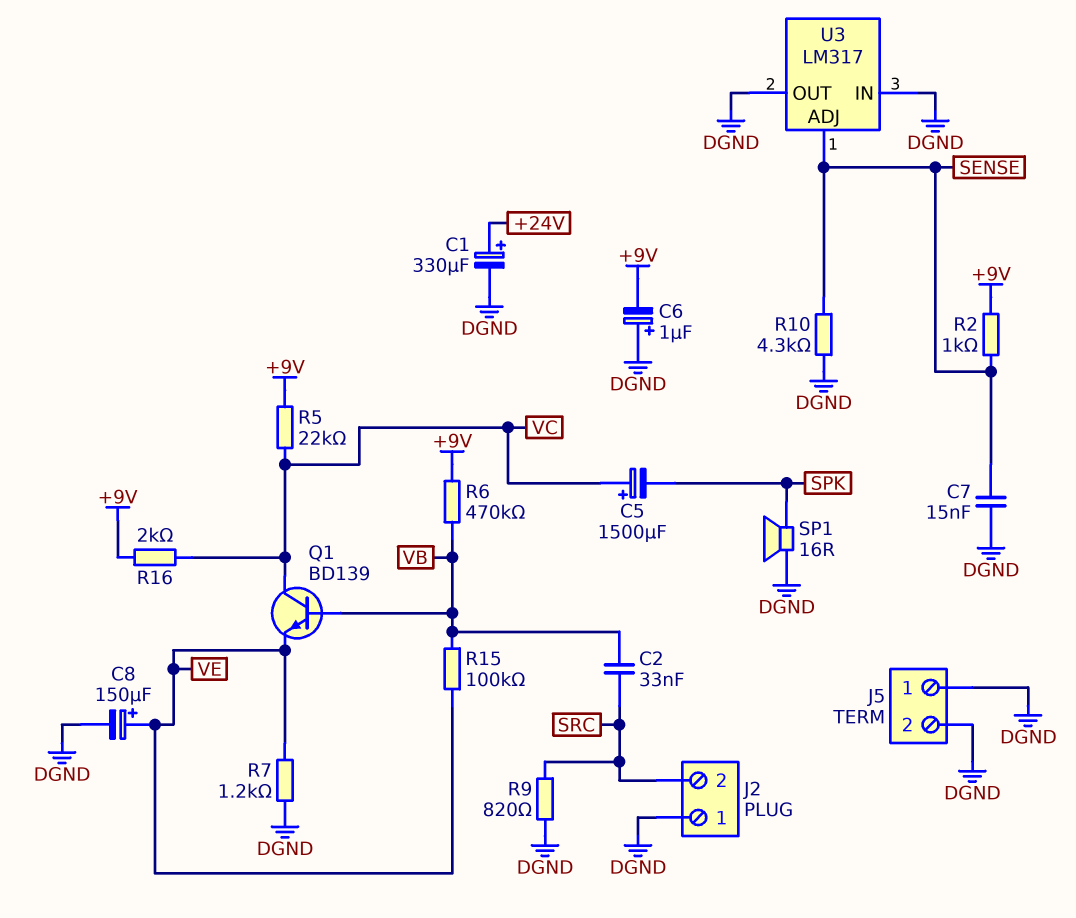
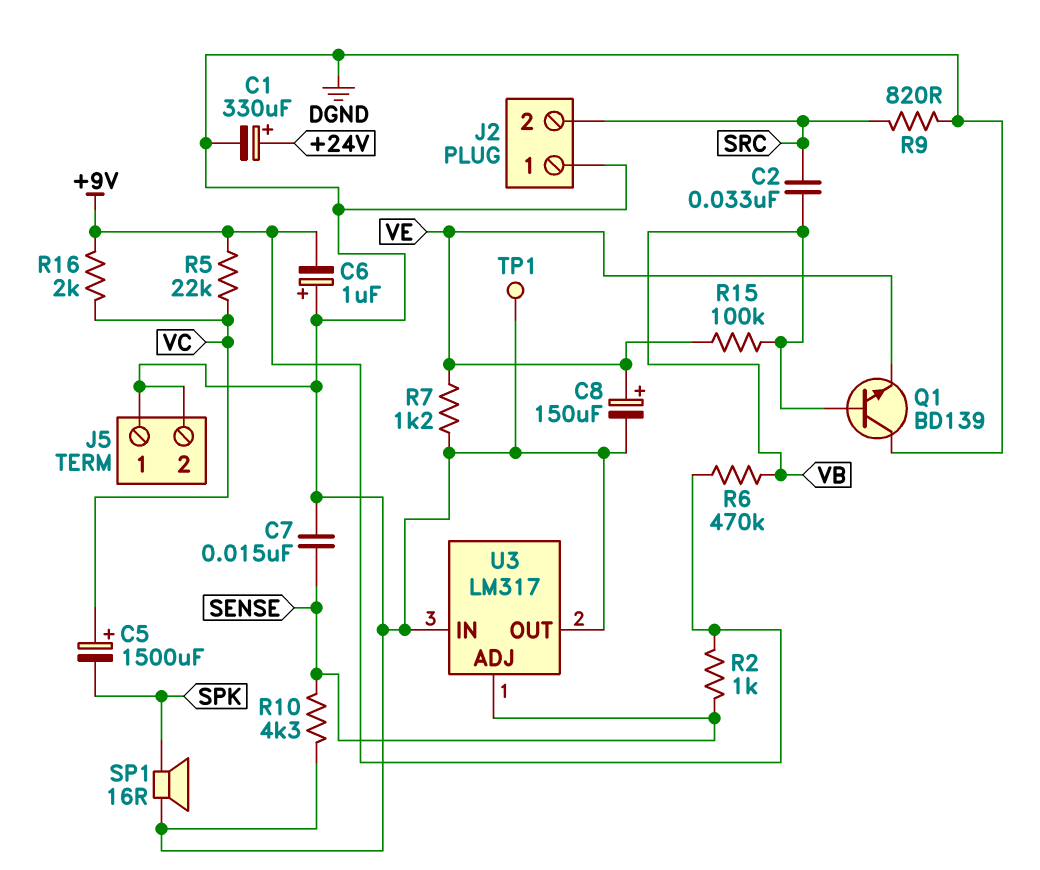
Q1: NPN BD139 (B VB, C VC, E VE) -> NPN BD139 (B VB, C DGND, E VE)
TP1: none -> test point (DGND)

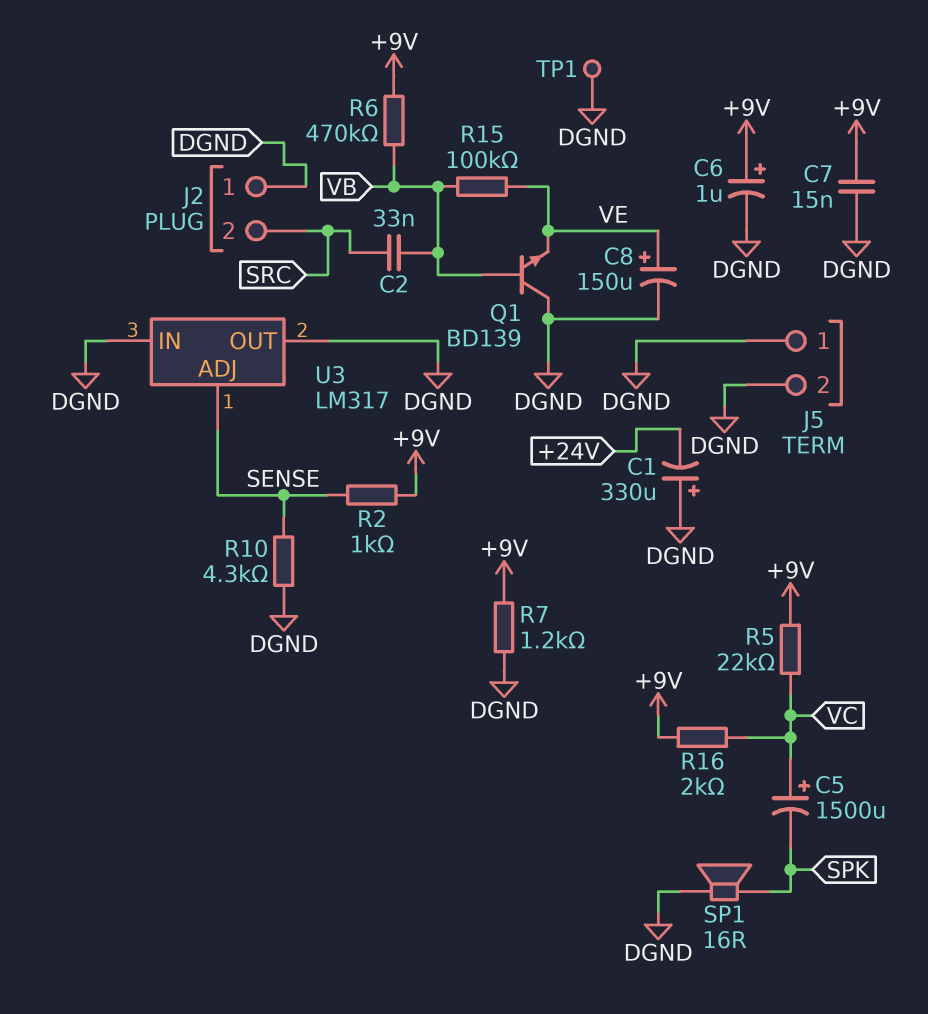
C1: 330uF (plus +24V, minus DGND) -> 330uF (plus DGND, minus +24V)
C6: 1uF (plus DGND, minus +9V) -> 1uF (plus +9V, minus DGND)
C7: 15nF (DGND, SENSE) -> 15nF (+9V, DGND)
R7: 1.2k (DGND, VE) -> 1.2k (+9V, DGND)
R9: 820 (DGND, SRC) -> none

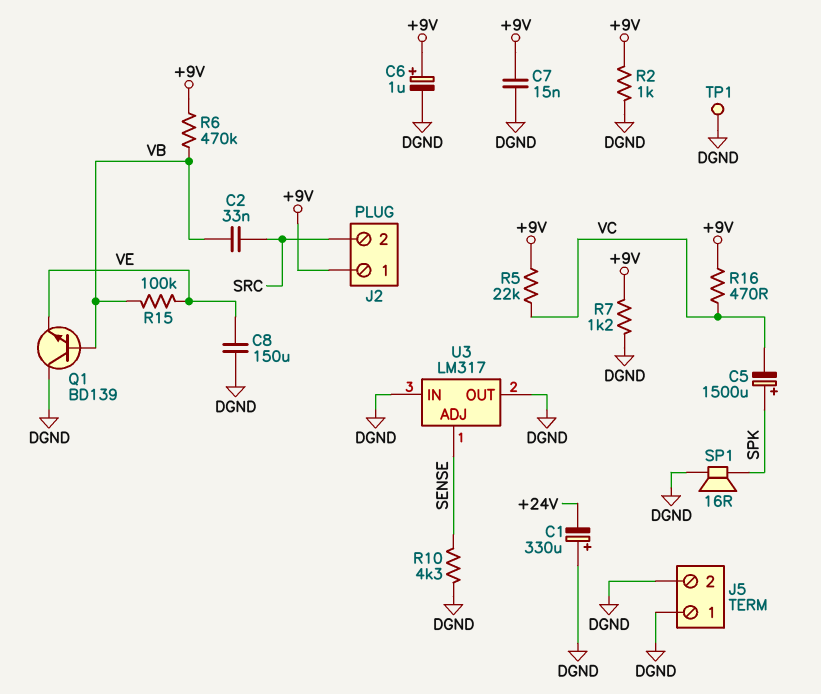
C5: 1500uF (plus VC, minus SPK) -> 1500uF (plus SPK, minus VC)
C8: 150uF (plus VE, minus DGND) -> 150uF (DGND, VE)
J2 pin 1: DGND -> +9V
R2: 1k (+9V, SENSE) -> 1k (+9V, DGND)
R16: 2k (+9V, VC) -> 470 (+9V, VC)

